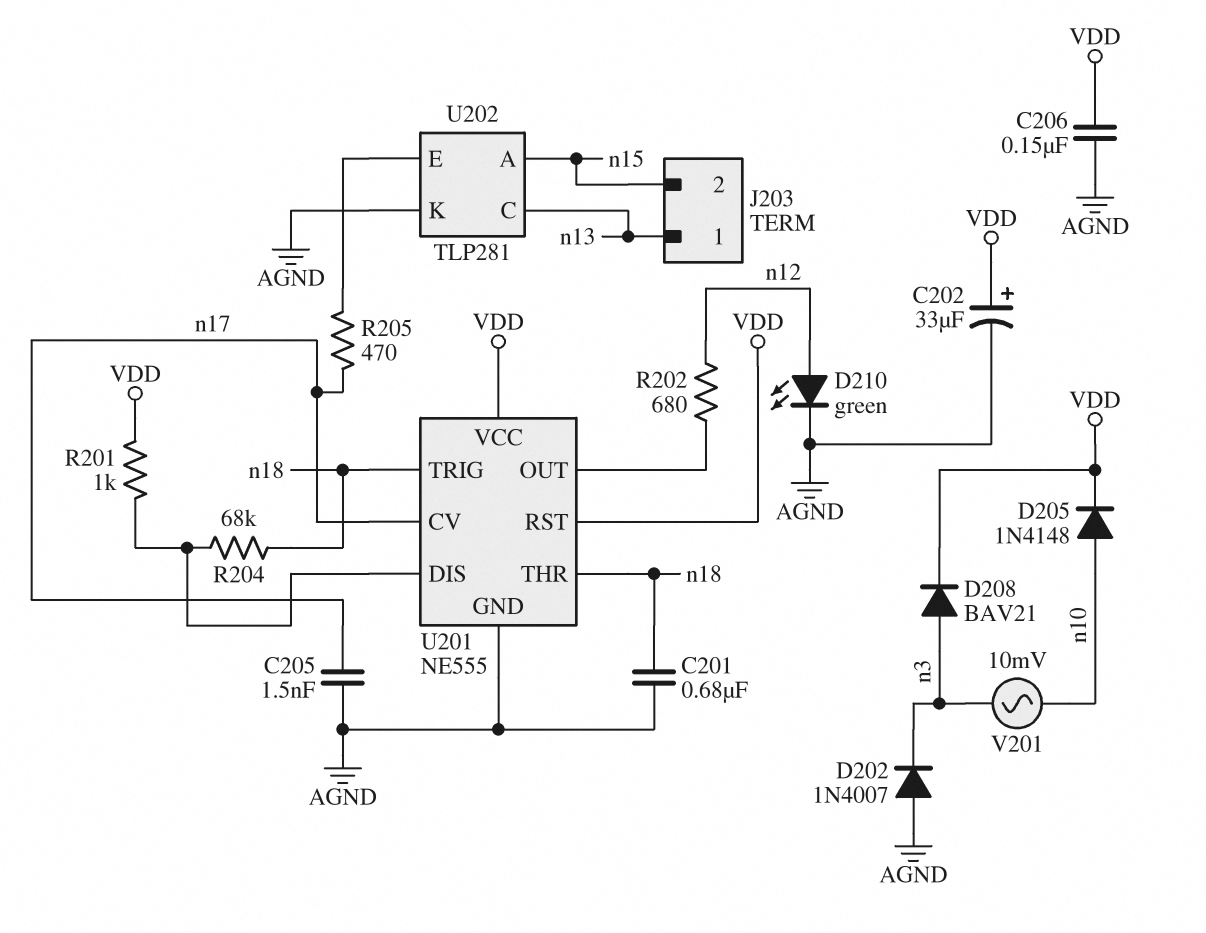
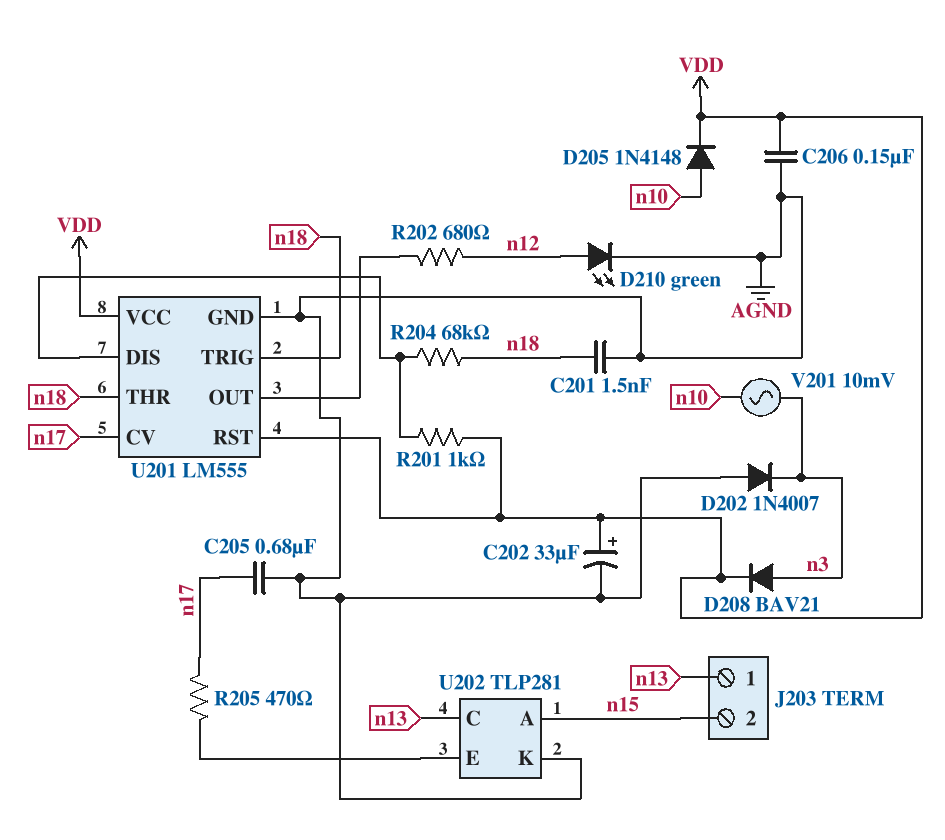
C201: 680nF (AGND, n18) -> 1.5nF (AGND, n18)
C205: 1.5nF (AGND, n17) -> 680nF (AGND, n17)
U201: NE555 -> LM555

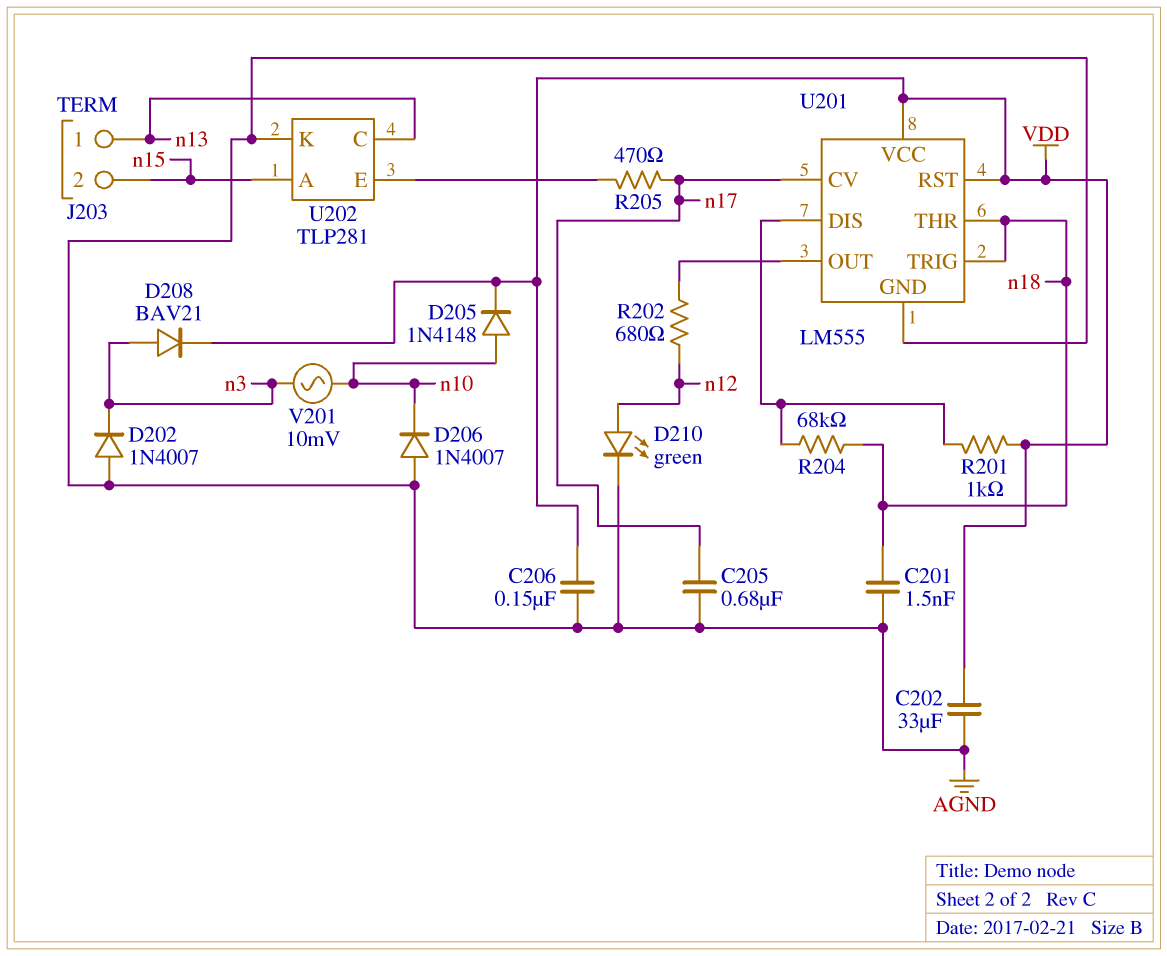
C202: 33uF (plus VDD, minus AGND) -> 33uF (AGND, VDD)
D206: none -> diode 1N4007 (A AGND, K n10)

